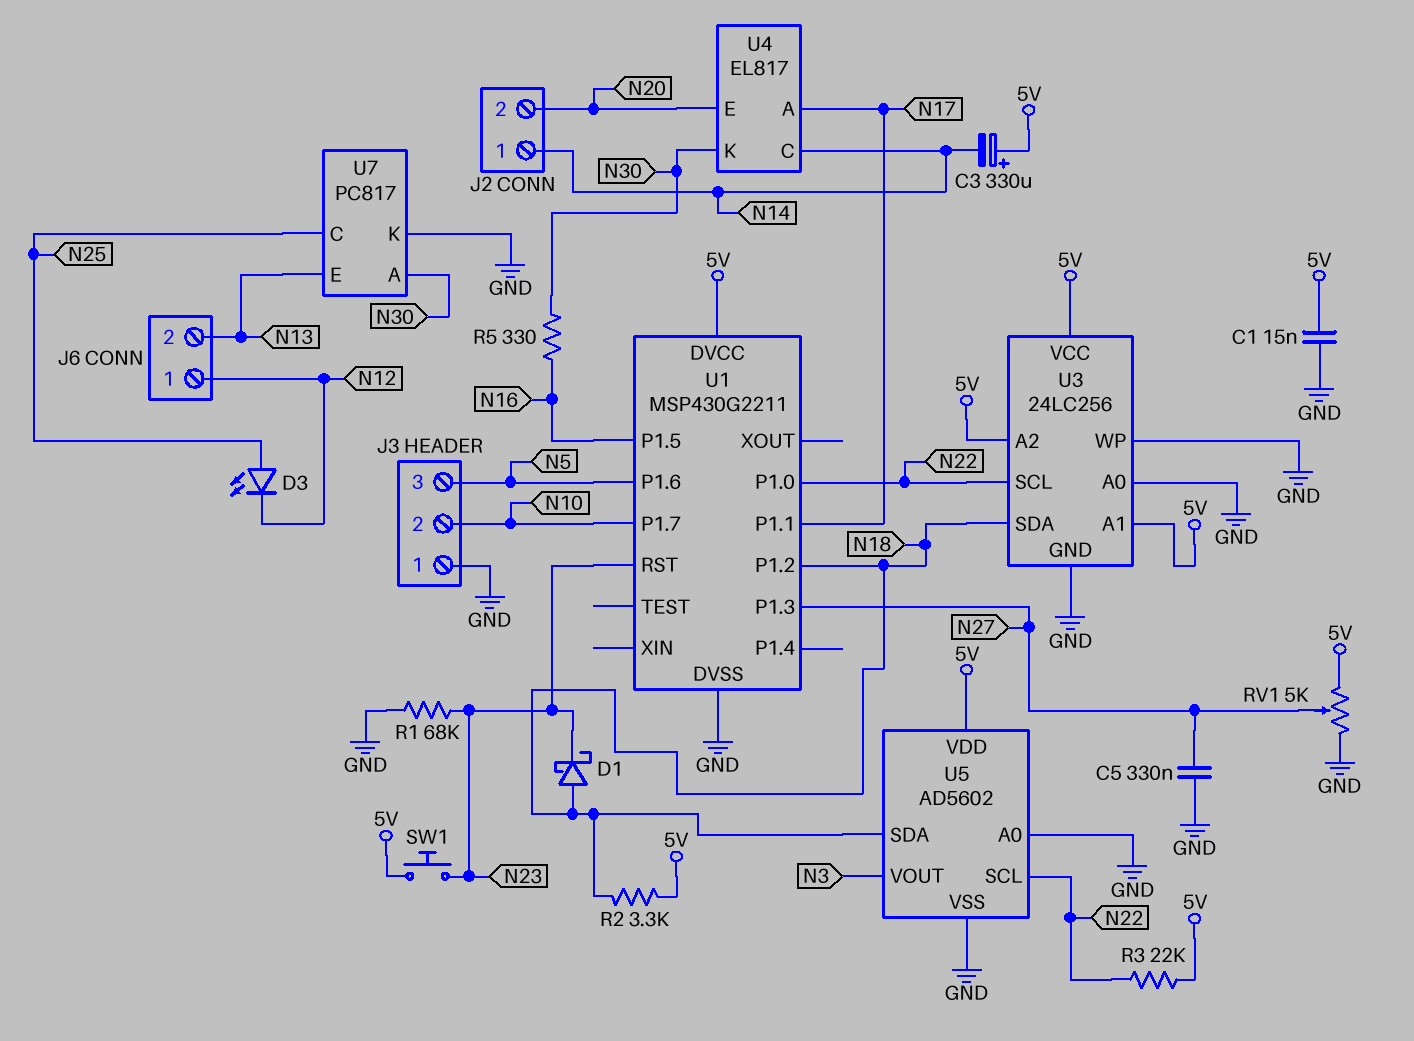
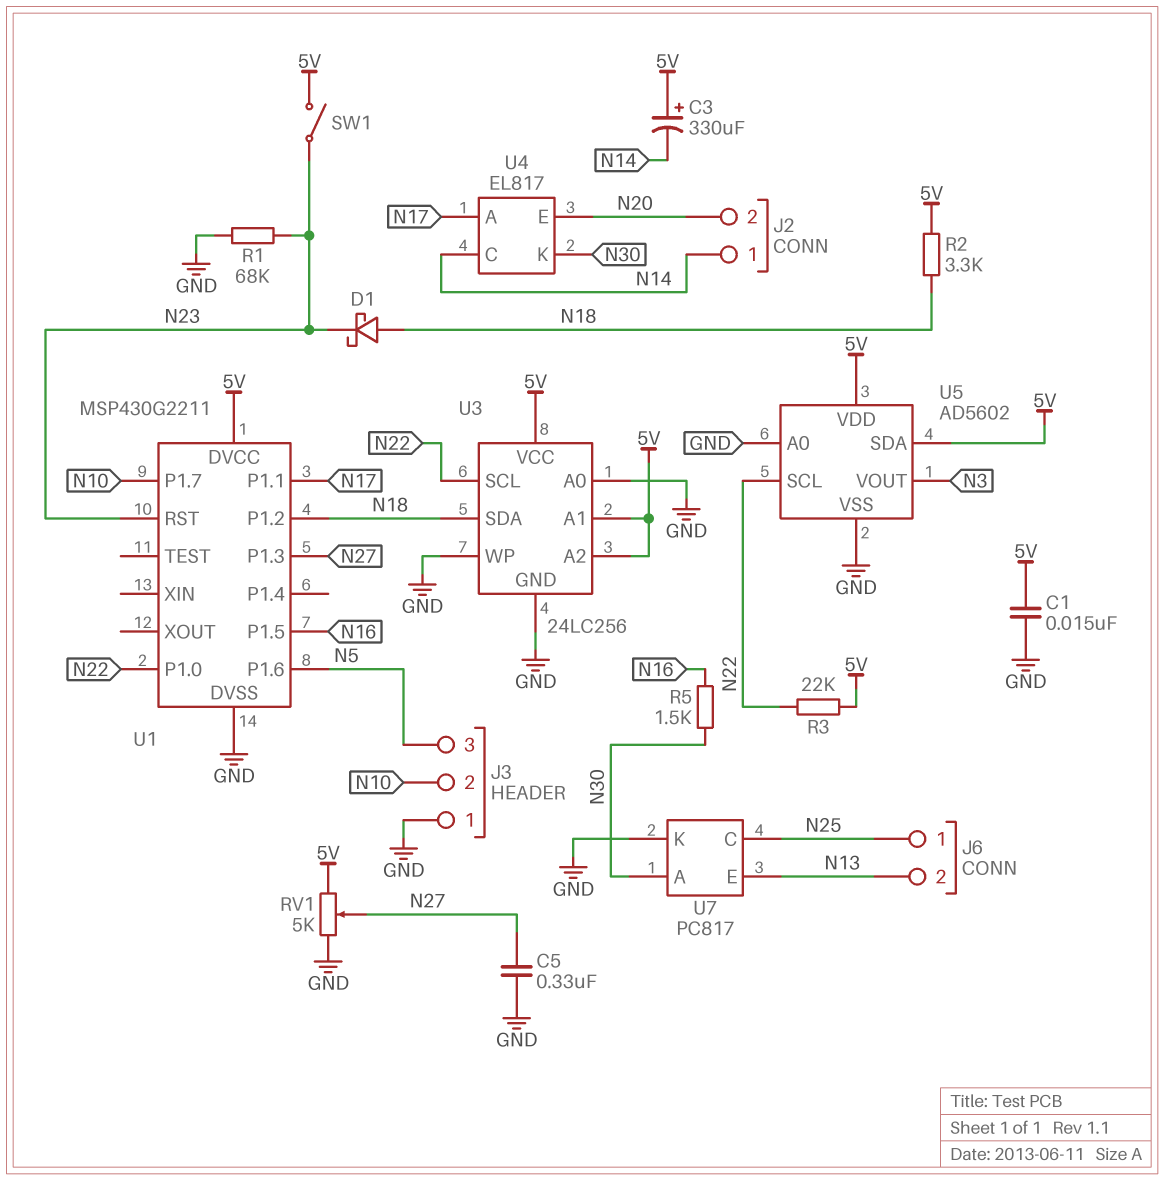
D3: LED (A N25, K N12) -> none
J6 pin 1: N12 -> N25
R5: 330 (N16, N30) -> 1.5k (N16, N30)
SW1: button (5V, N23) -> switch (5V, N23)
U5 pin SDA: N18 -> 5V

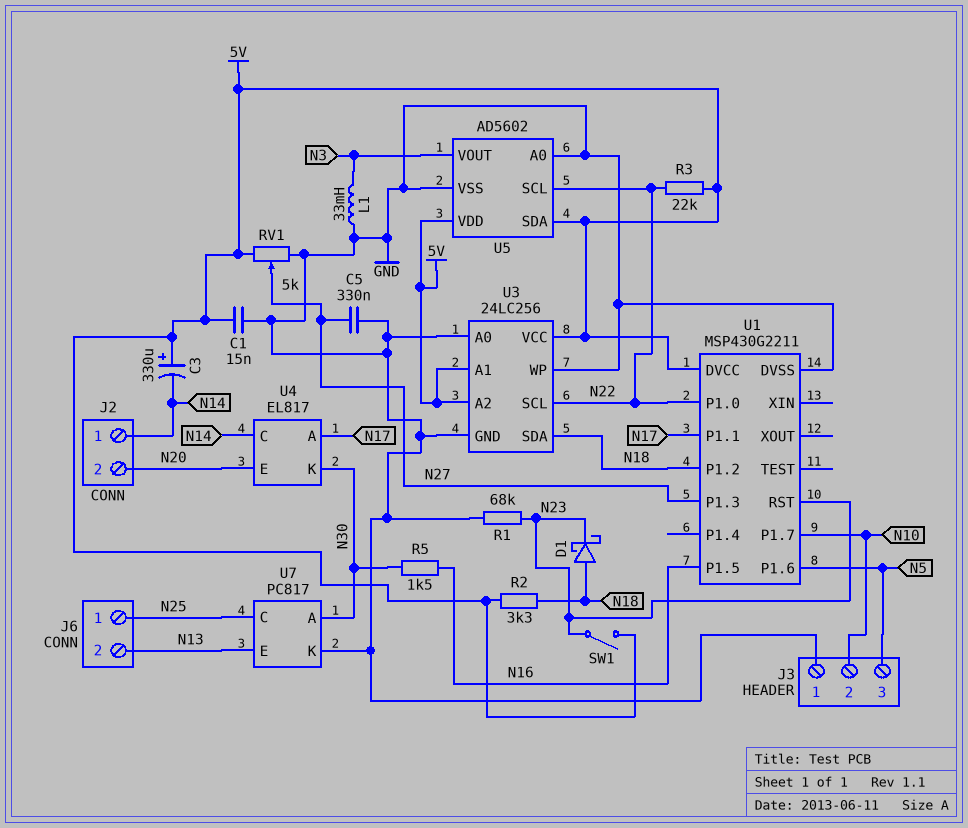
L1: none -> 33mH (GND, N3)

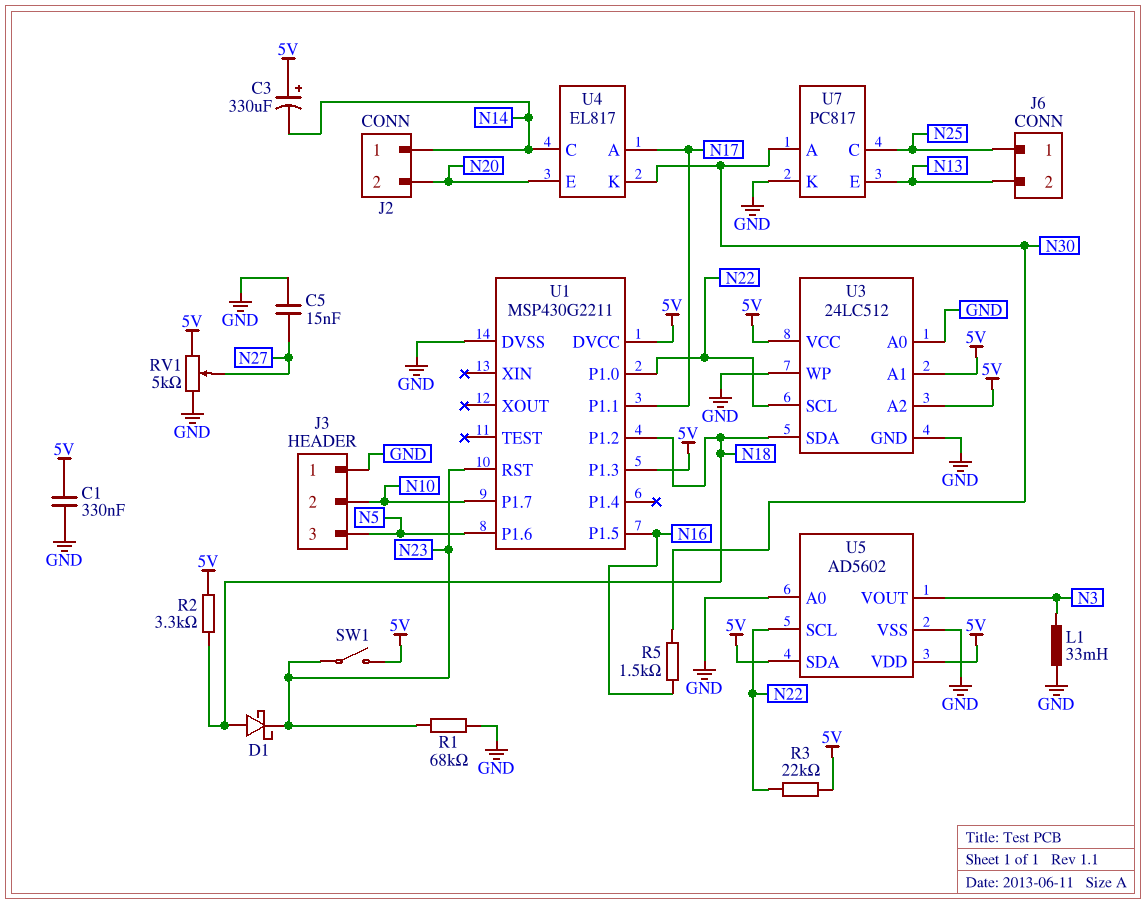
C1: 15nF (5V, GND) -> 330nF (5V, GND)
C5: 330nF (GND, N27) -> 15nF (GND, N27)
U1 pin P1.3: N27 -> 5V
U3: 24LC256 -> 24LC512

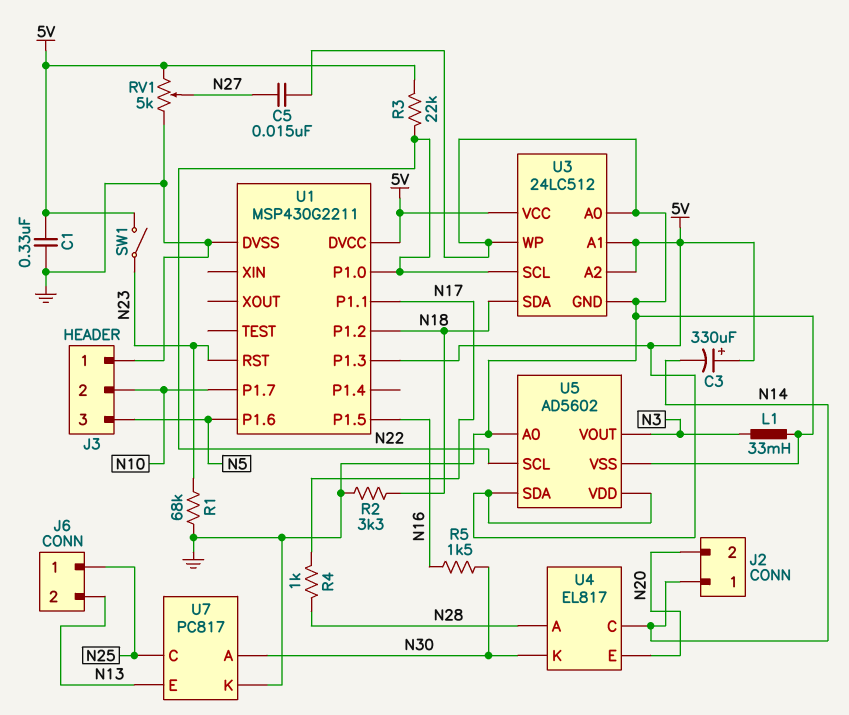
D1: schottky (A N18, K N23) -> none
R2: 3.3k (5V, N18) -> 3.3k (GND, N18)
R4: none -> 1k (N17, N28)
U4 pin A: N17 -> N28

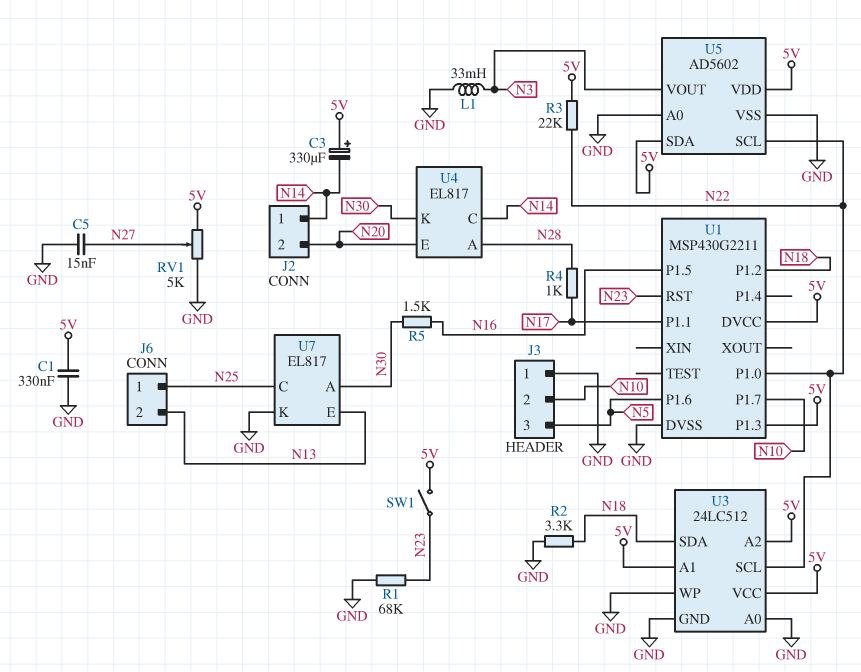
U7: PC817 -> EL817

